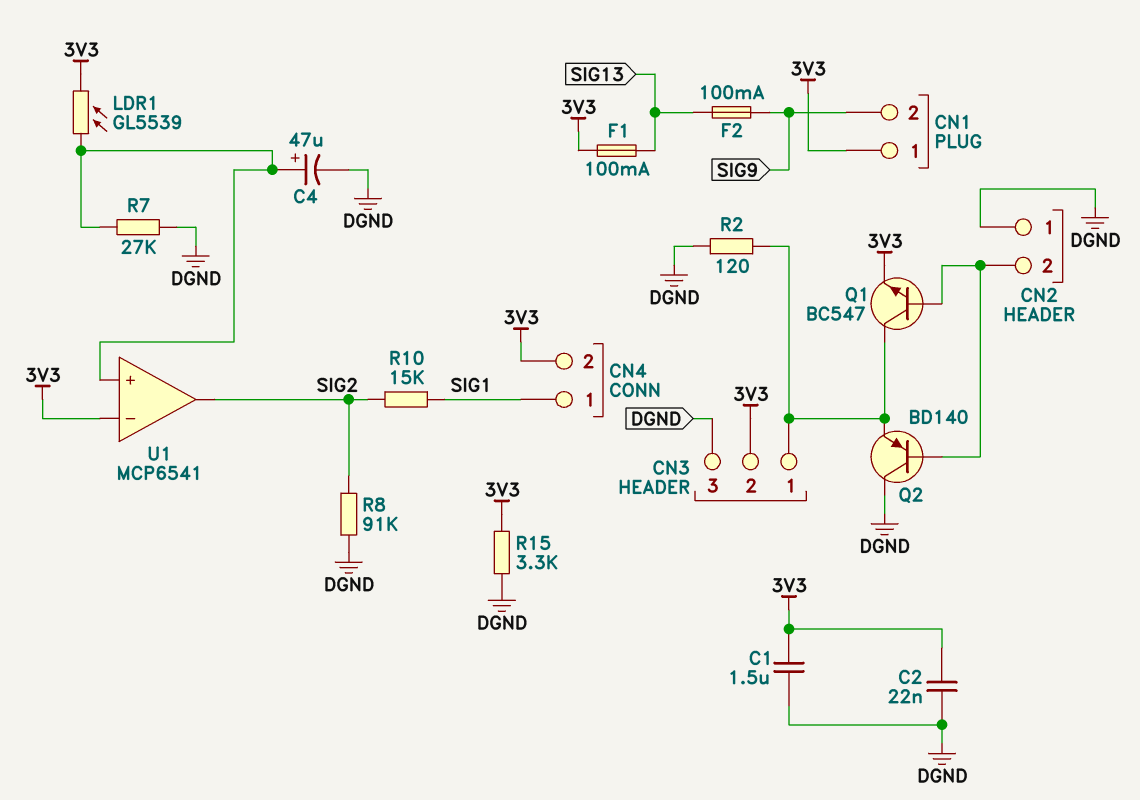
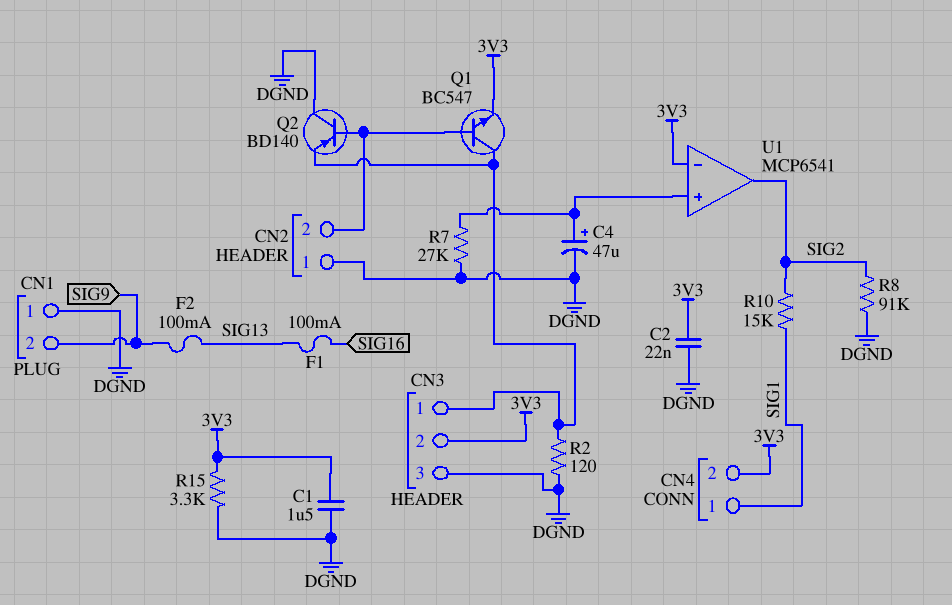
CN1 pin 1: 3V3 -> DGND
F1: 100mA (3V3, SIG13) -> 100mA (SIG13, SIG16)
LDR1: GL5539 (3V3, U1/in+) -> none

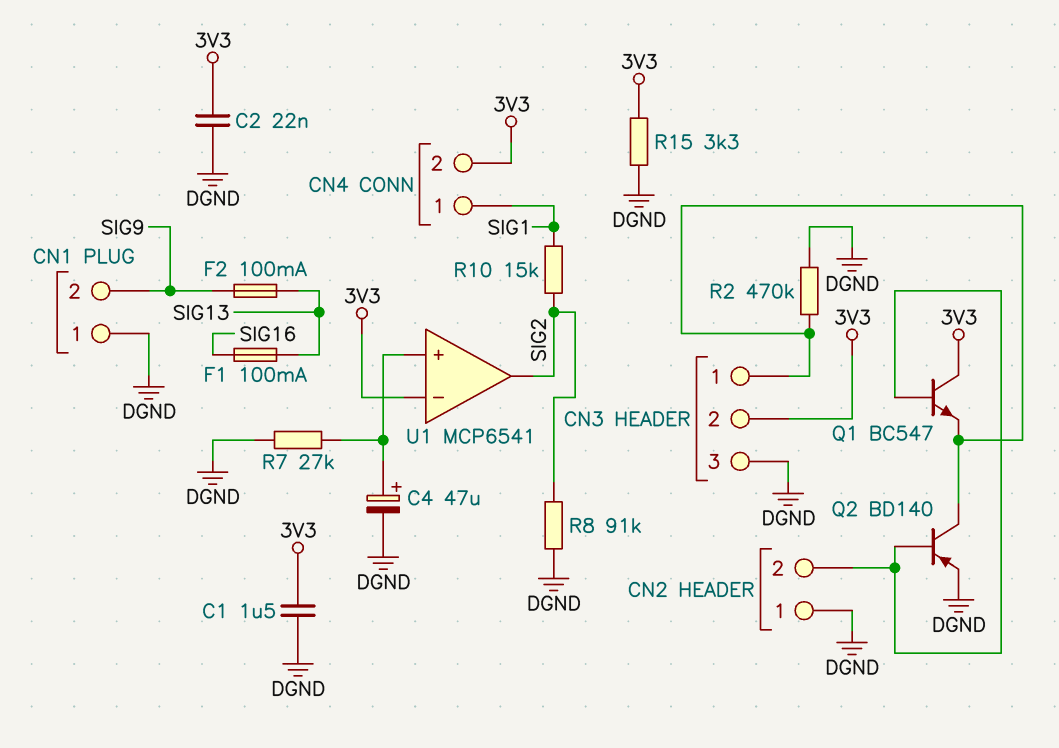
Q1: NPN BC547 (B CN2/2, C CN3/1, E 3V3) -> NPN BC547 (B CN2/2, C 3V3, E CN3/1)
Q2: PNP BD140 (B CN2/2, C DGND, E CN3/1) -> PNP BD140 (B CN2/2, C CN3/1, E DGND)
R2: 120 (CN3/1, DGND) -> 470k (CN3/1, DGND)

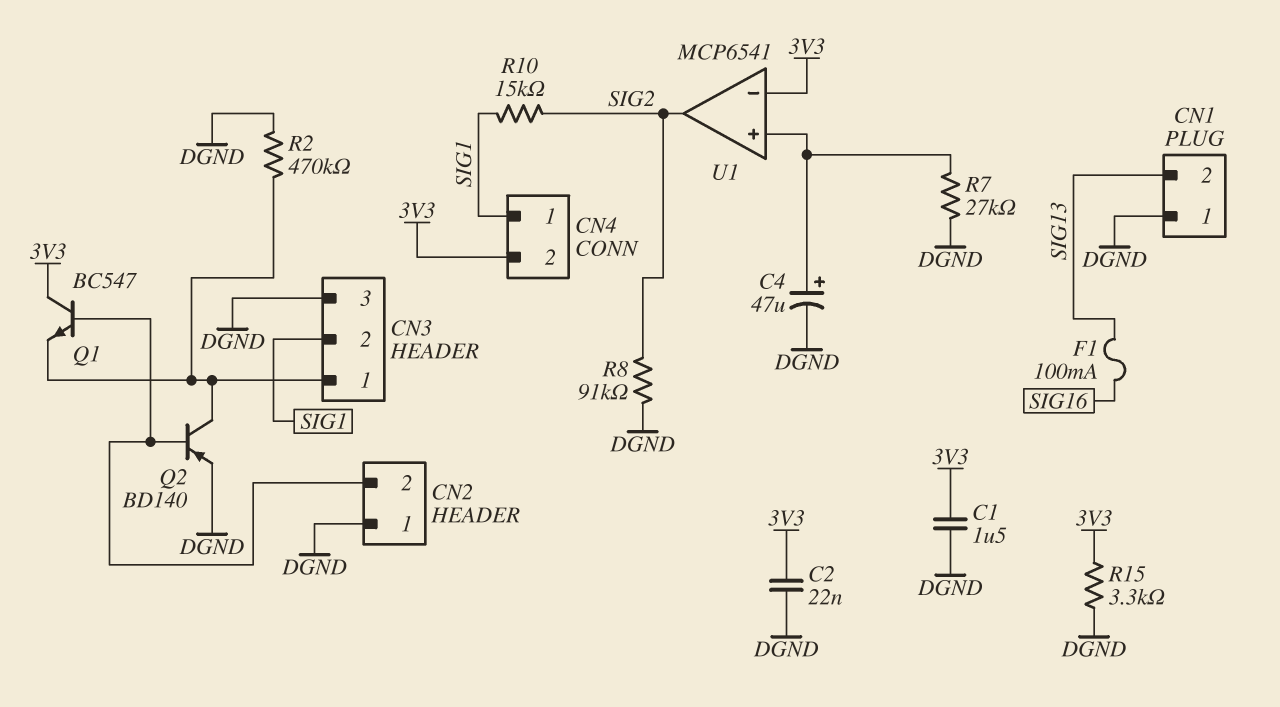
CN1 pin 2: SIG9 -> SIG13
CN3 pin 2: 3V3 -> SIG1
F2: 100mA (SIG9, SIG13) -> none

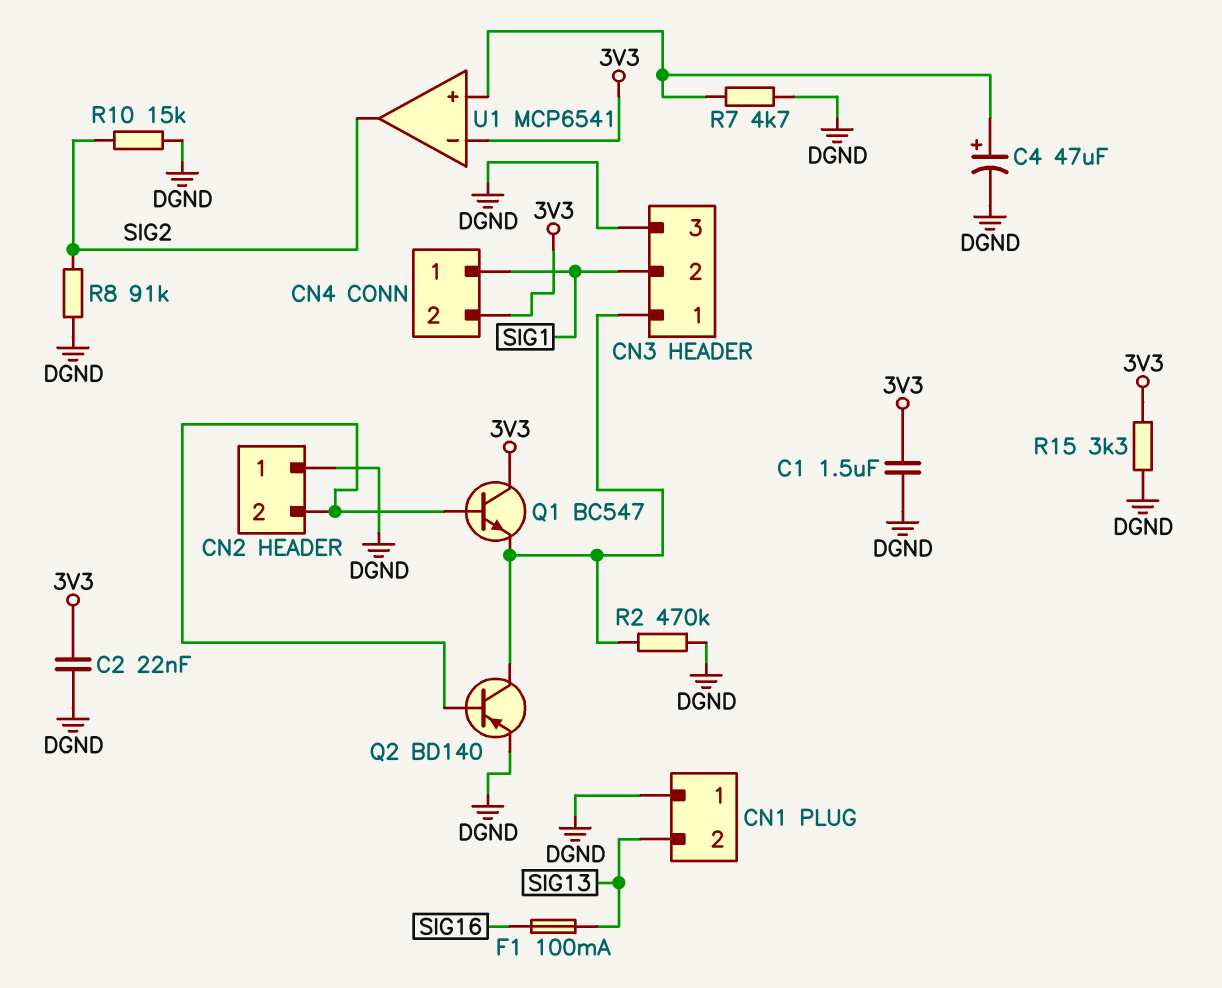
R7: 27k (DGND, U1/in+) -> 4.7k (DGND, U1/in+)
R10: 15k (SIG1, SIG2) -> 15k (DGND, SIG2)

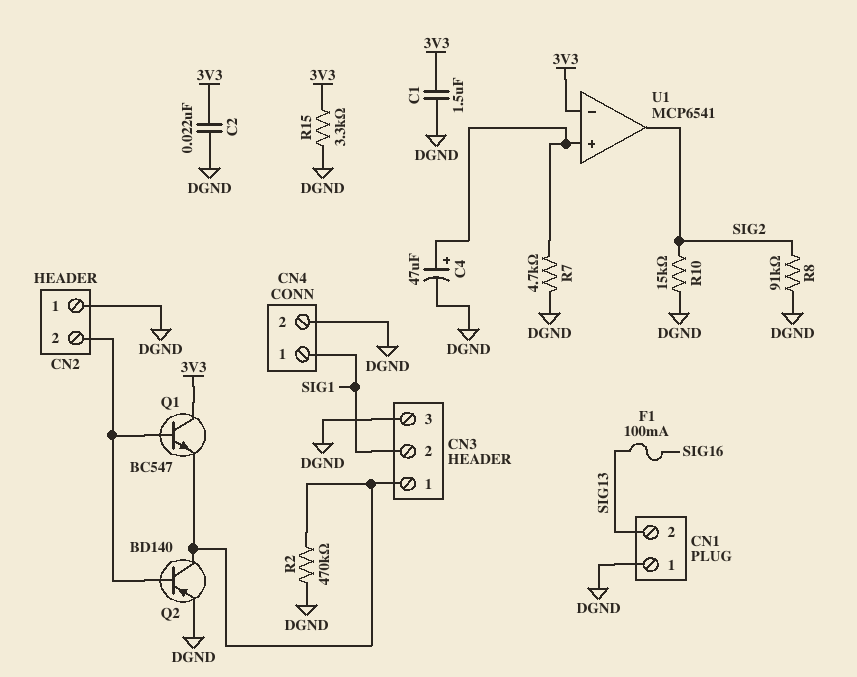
CN4 pin 2: 3V3 -> DGND

